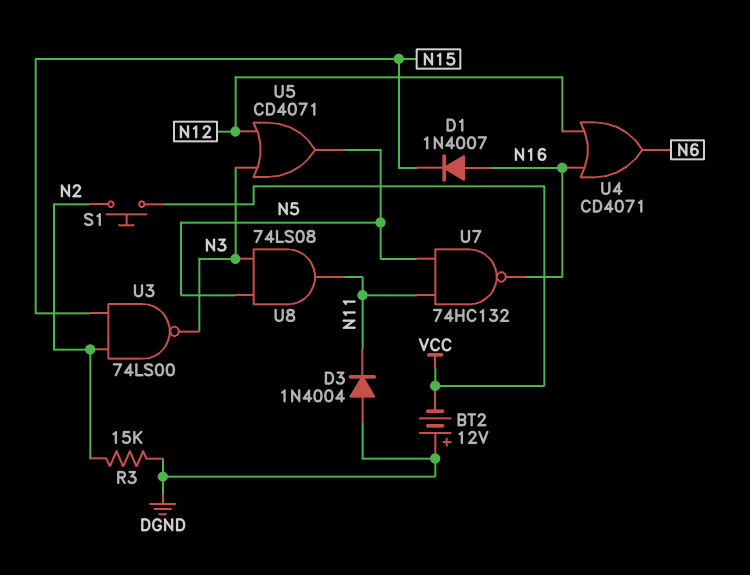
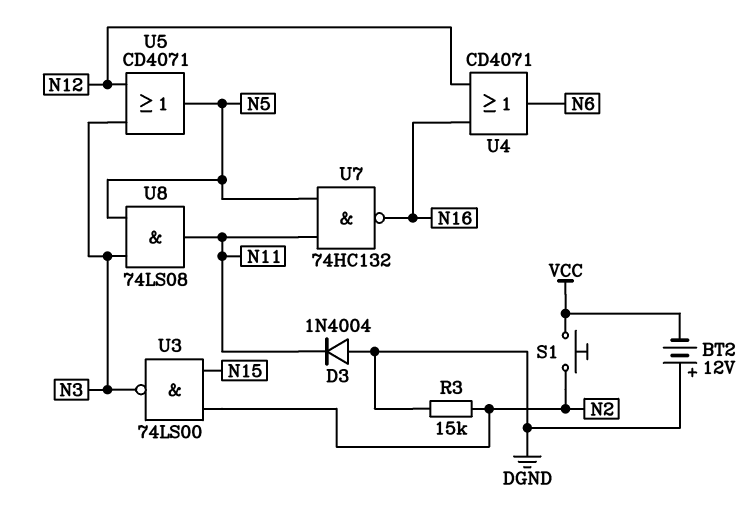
D1: diode 1N4007 (A N16, K N15) -> none

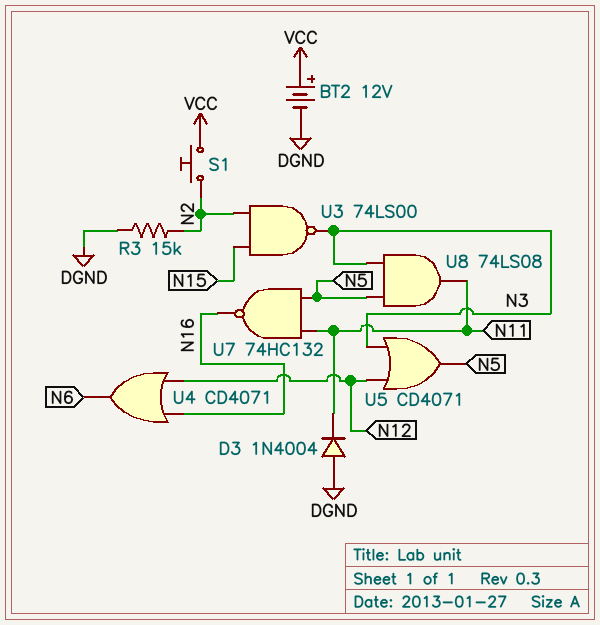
BT2: 12V (plus DGND, minus VCC) -> 12V (plus VCC, minus DGND)

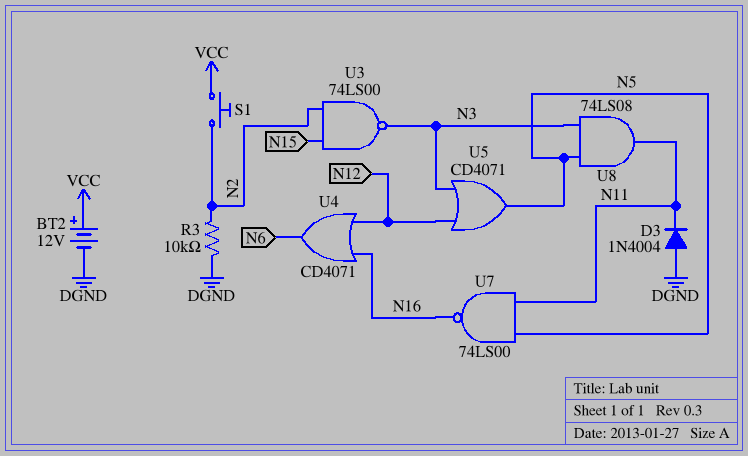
R3: 15k (DGND, N2) -> 10k (DGND, N2)
U7: NAND 74HC132 (in N5, in N11, out N16) -> NAND 74LS00 (in N5, in N11, out N16)

